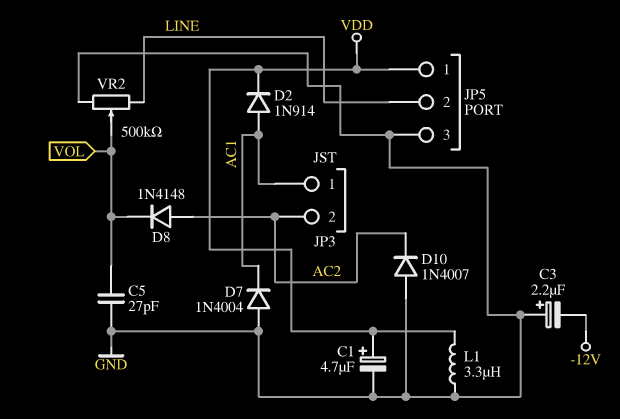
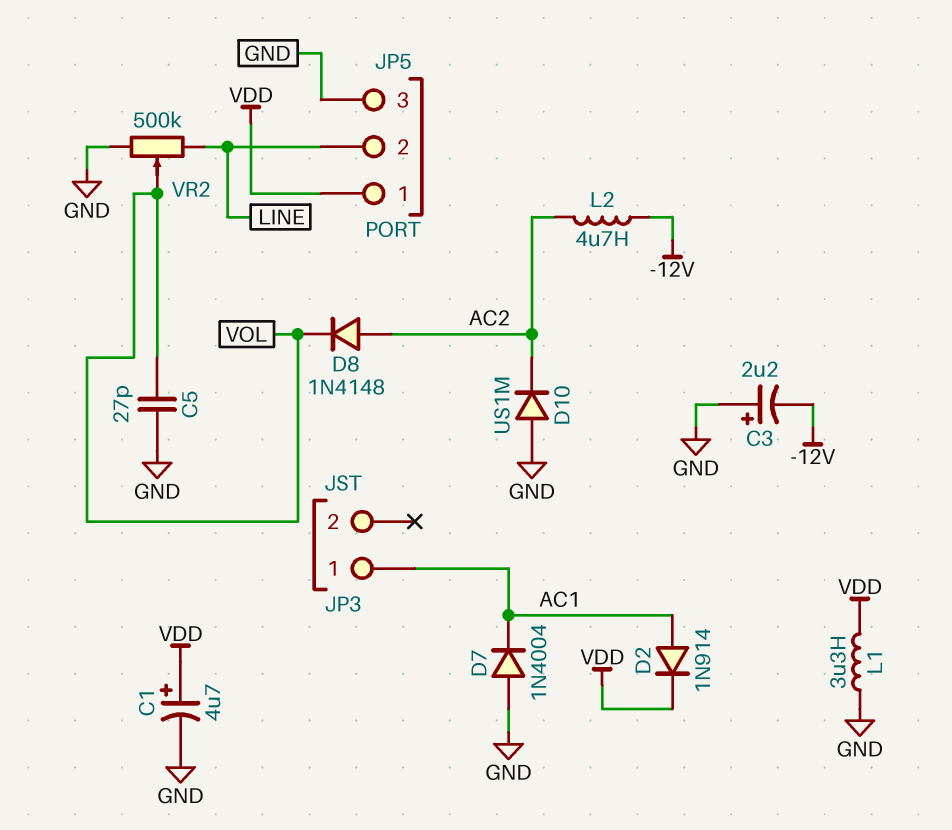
D10: diode 1N4007 (A GND, K AC2) -> diode US1M (A GND, K AC2)
JP3 pin 2: AC2 -> none
L2: none -> 4.7uH (-12V, AC2)

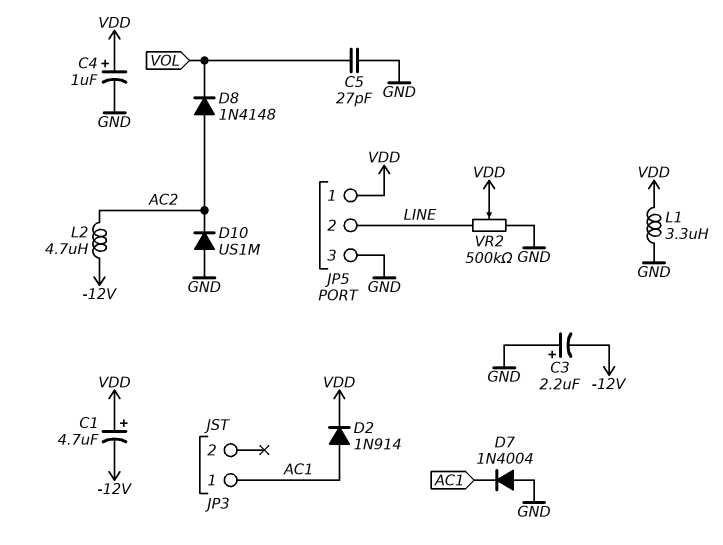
C1: 4.7uF (plus VDD, minus GND) -> 4.7uF (plus VDD, minus -12V)
C4: none -> 1uF (plus VDD, minus GND)
VR2: 500k (GND, LINE, wiper VOL) -> 500k (GND, LINE, wiper VDD)

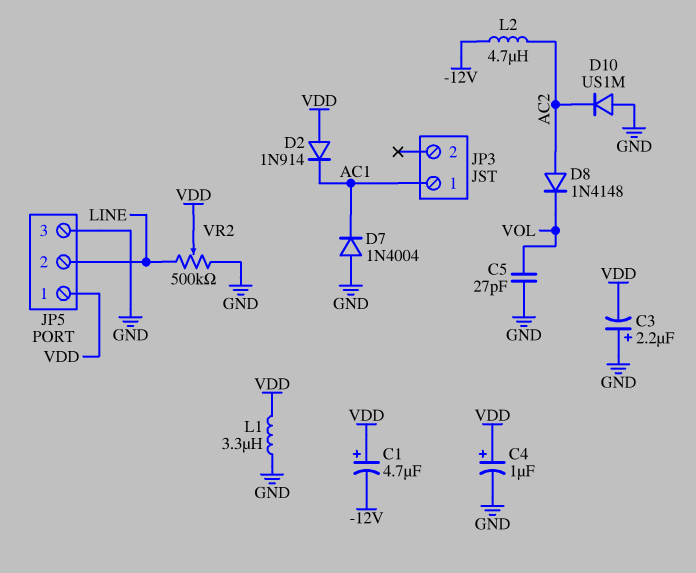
C3: 2.2uF (plus GND, minus -12V) -> 2.2uF (plus GND, minus VDD)
D2: diode 1N914 (A AC1, K VDD) -> diode 1N914 (A VDD, K AC1)

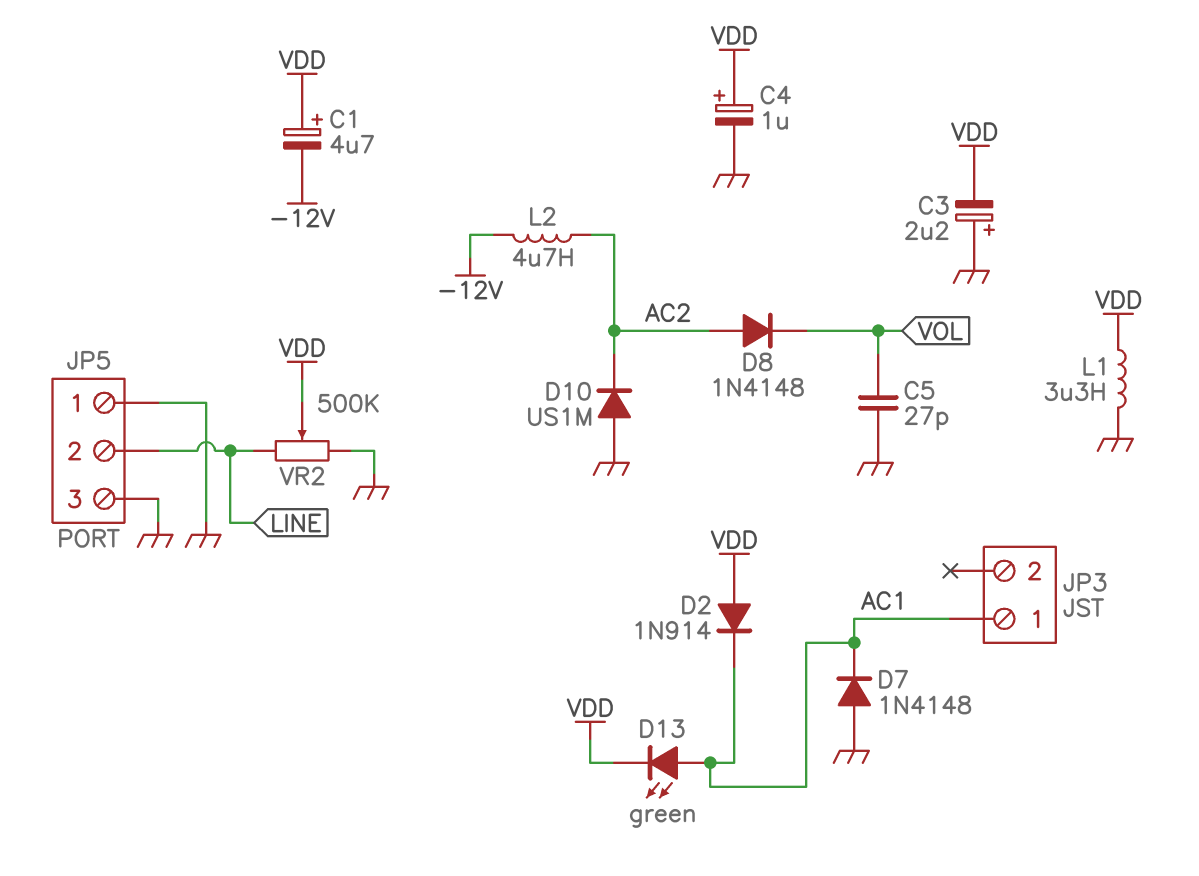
D7: diode 1N4004 (A GND, K AC1) -> diode 1N4148 (A GND, K AC1)
D13: none -> LED green (A AC1, K VDD)
JP5 pin 1: VDD -> GND

